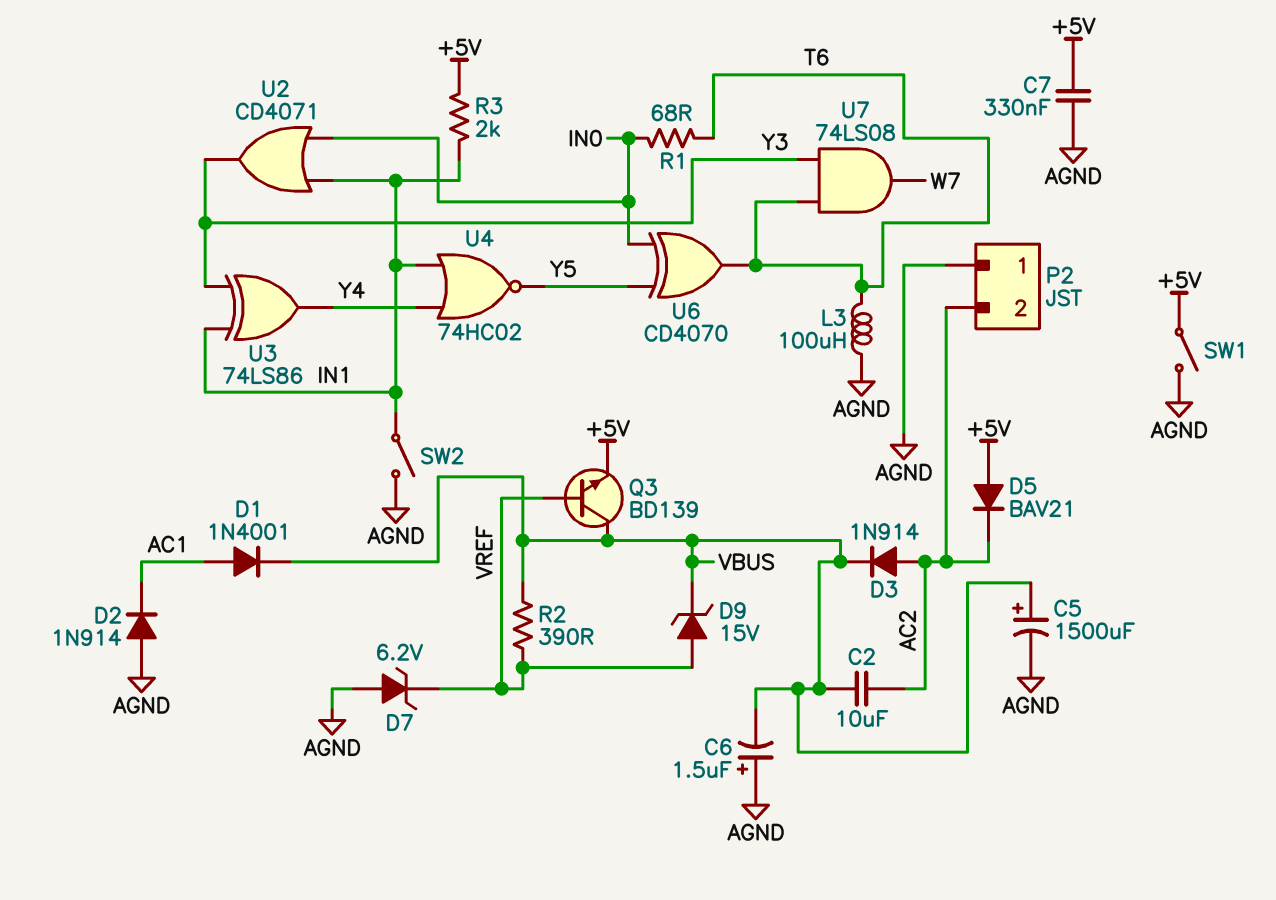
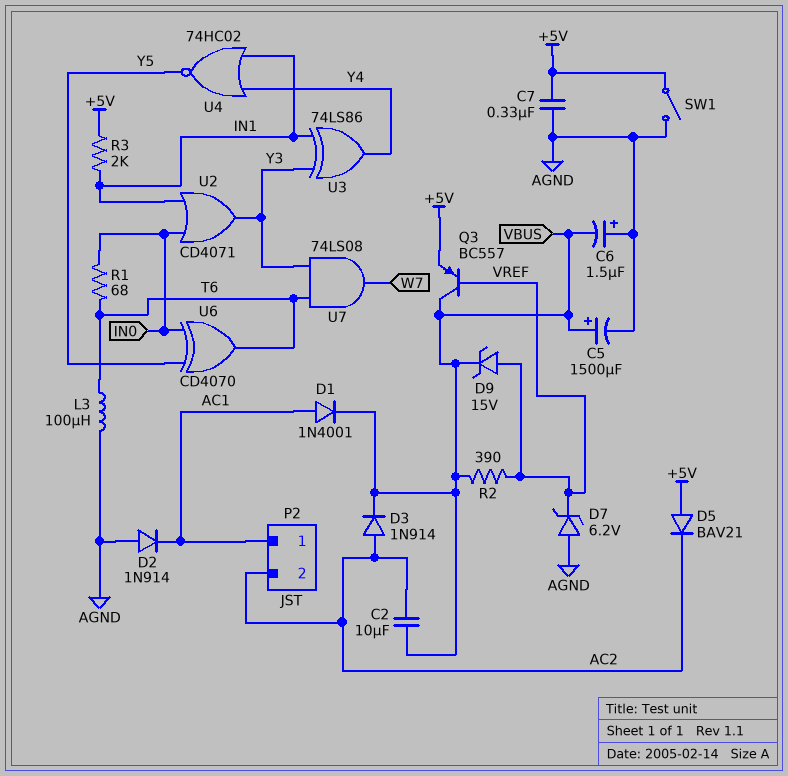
P2 pin 1: AGND -> AC1
Q3: NPN BD139 (B VREF, C VBUS, E +5V) -> PNP BC557 (B VREF, C VBUS, E +5V)
SW2: switch (AGND, IN1) -> none

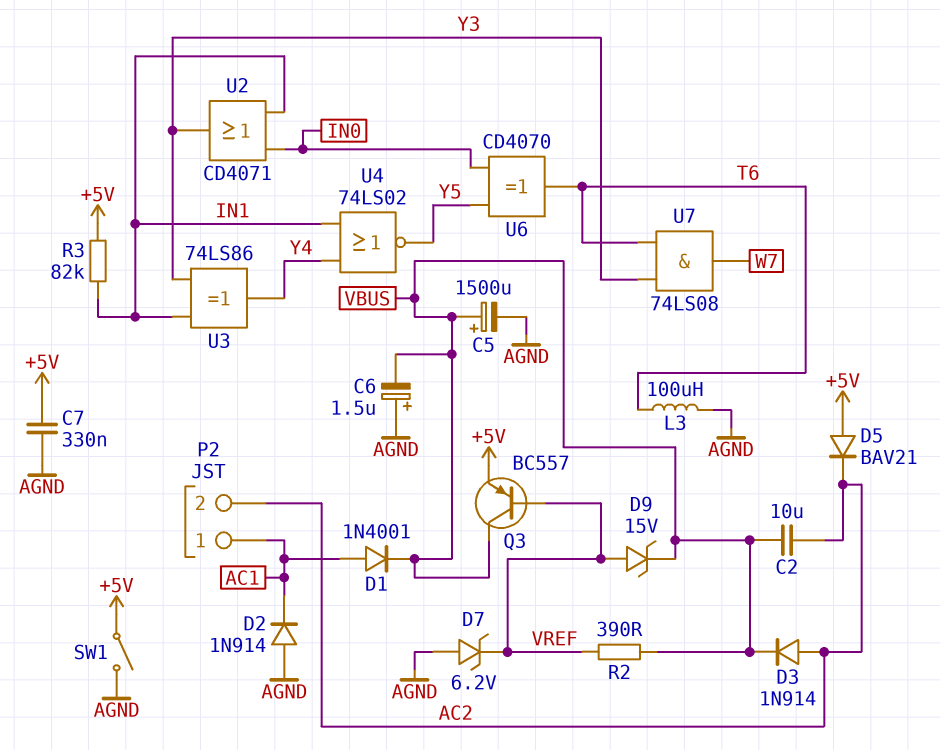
R1: 68 (IN0, T6) -> none
R3: 2k (+5V, IN1) -> 82k (+5V, IN1)
U4: NOR 74HC02 (in IN1, in Y4, out Y5) -> NOR 74LS02 (in IN1, in Y4, out Y5)

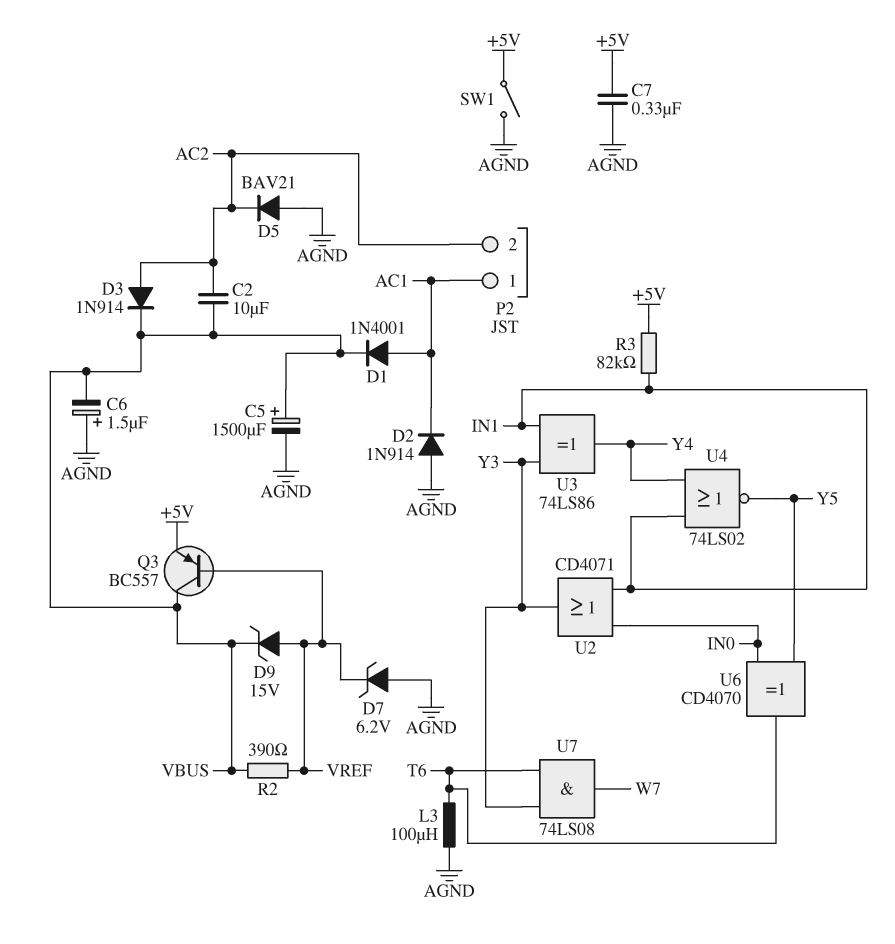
D5: diode BAV21 (A +5V, K AC2) -> diode BAV21 (A AGND, K AC2)

